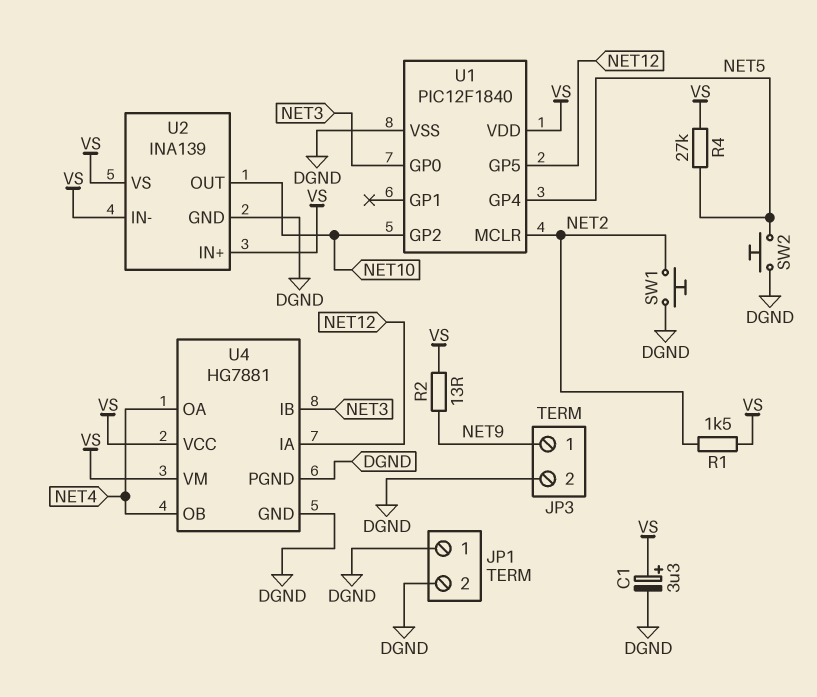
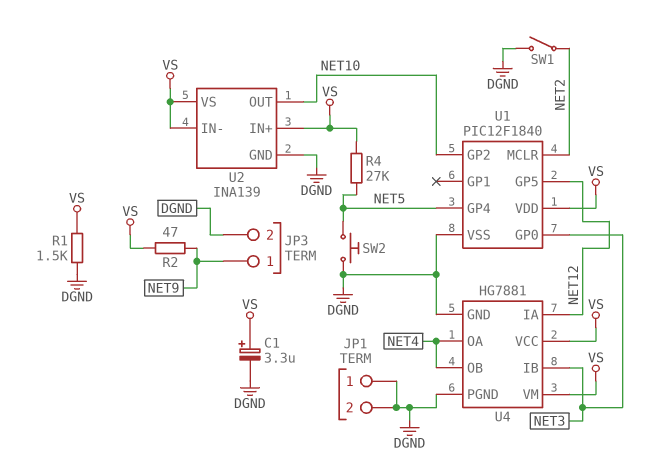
R1: 1.5k (NET2, VS) -> 1.5k (DGND, VS)
R2: 13 (NET9, VS) -> 47 (NET9, VS)
SW1: button (DGND, NET2) -> switch (DGND, NET2)

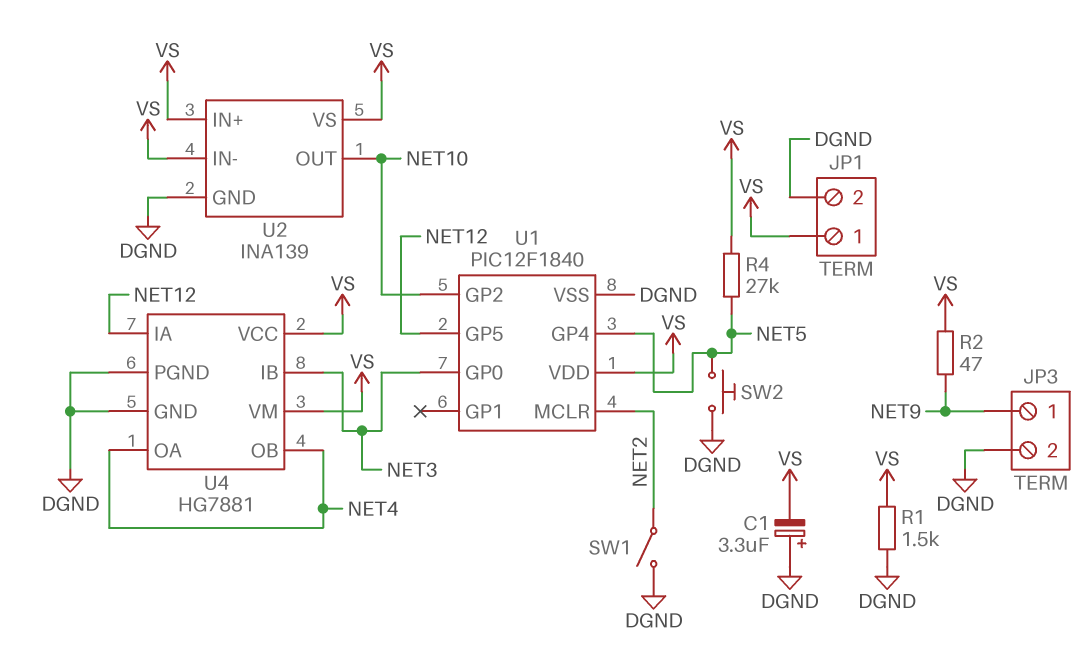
C1: 3.3uF (plus VS, minus DGND) -> 3.3uF (plus DGND, minus VS)
JP1 pin 1: DGND -> VS

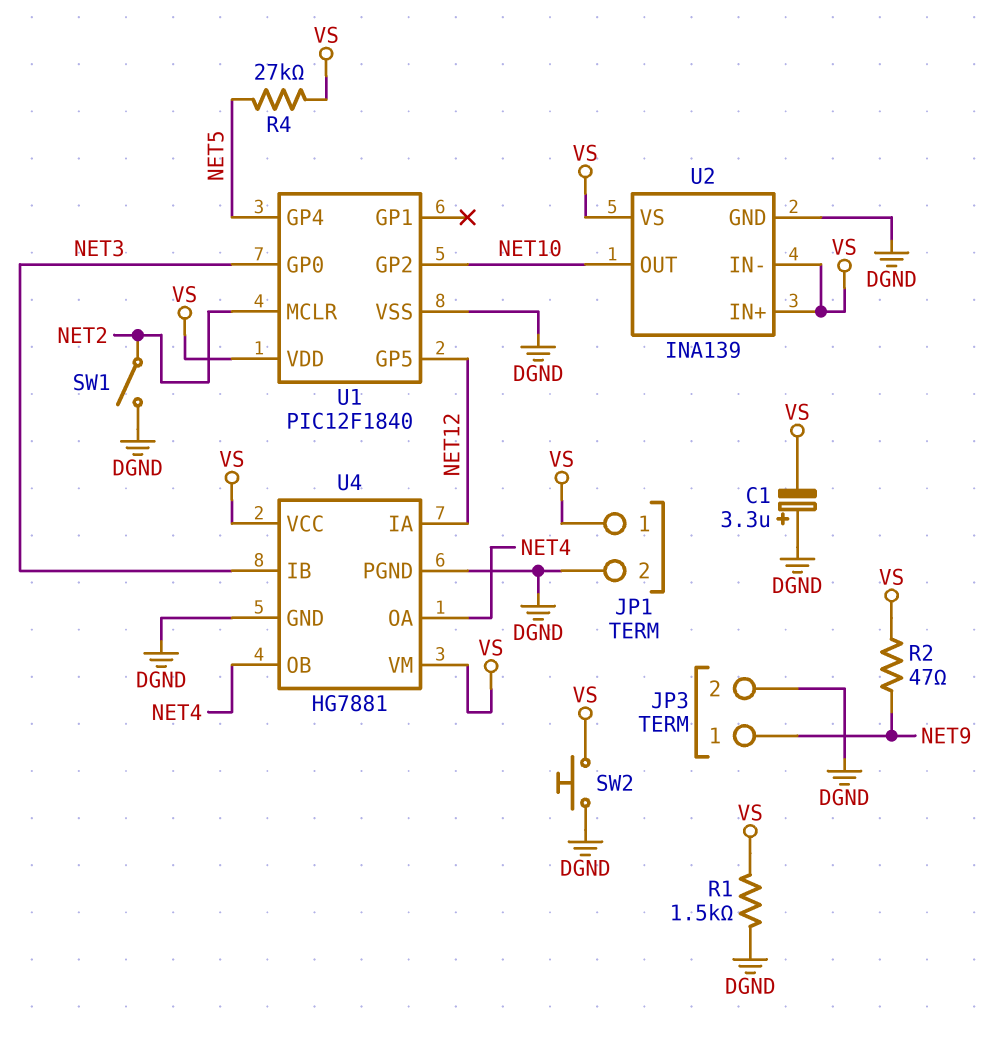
SW2: button (DGND, NET5) -> button (DGND, VS)

